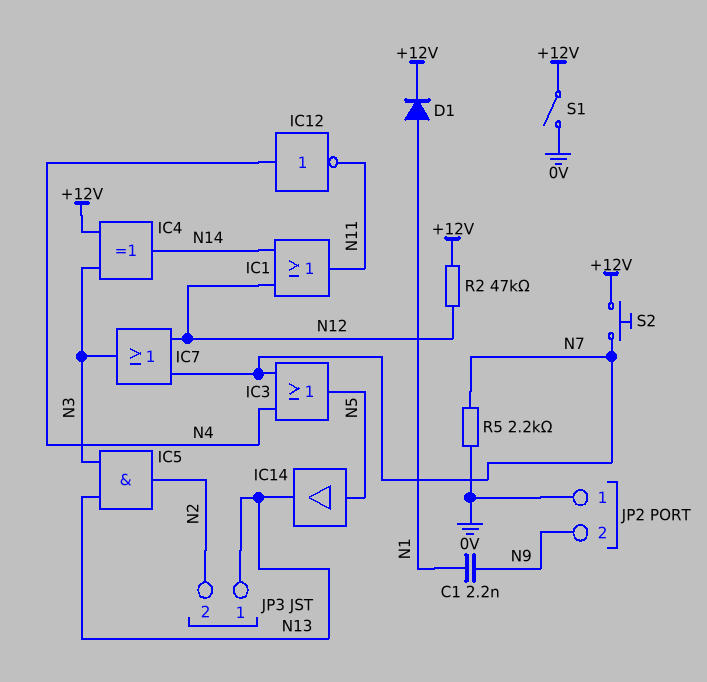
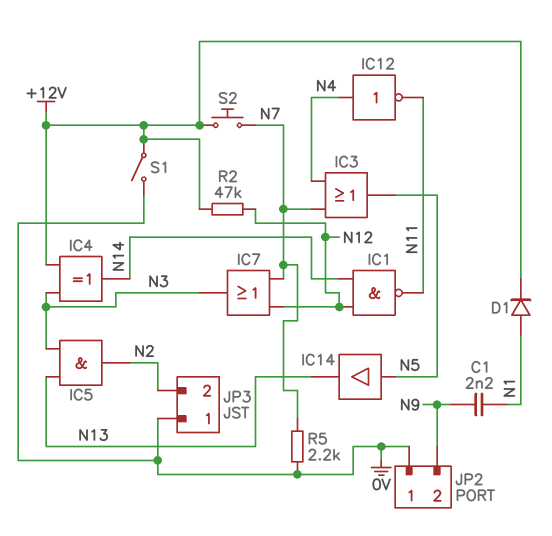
IC1: OR (in N12, in N14, out N11) -> NAND (in N12, in N14, out N11)
JP3 pin 1: N13 -> 0V

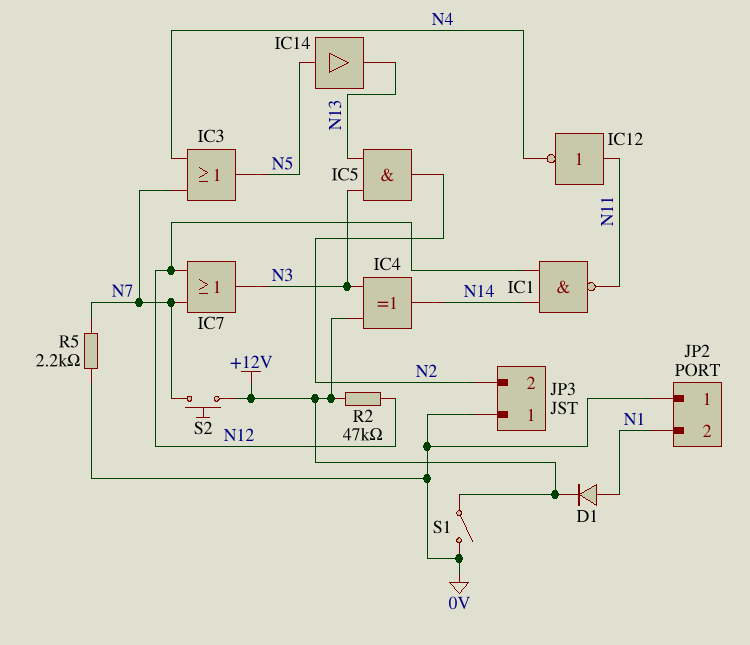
C1: 2.2nF (N1, N9) -> none
IC12: NOT (in N4, out N11) -> NOT (in N11, out N4)
JP2 pin 2: N9 -> N1

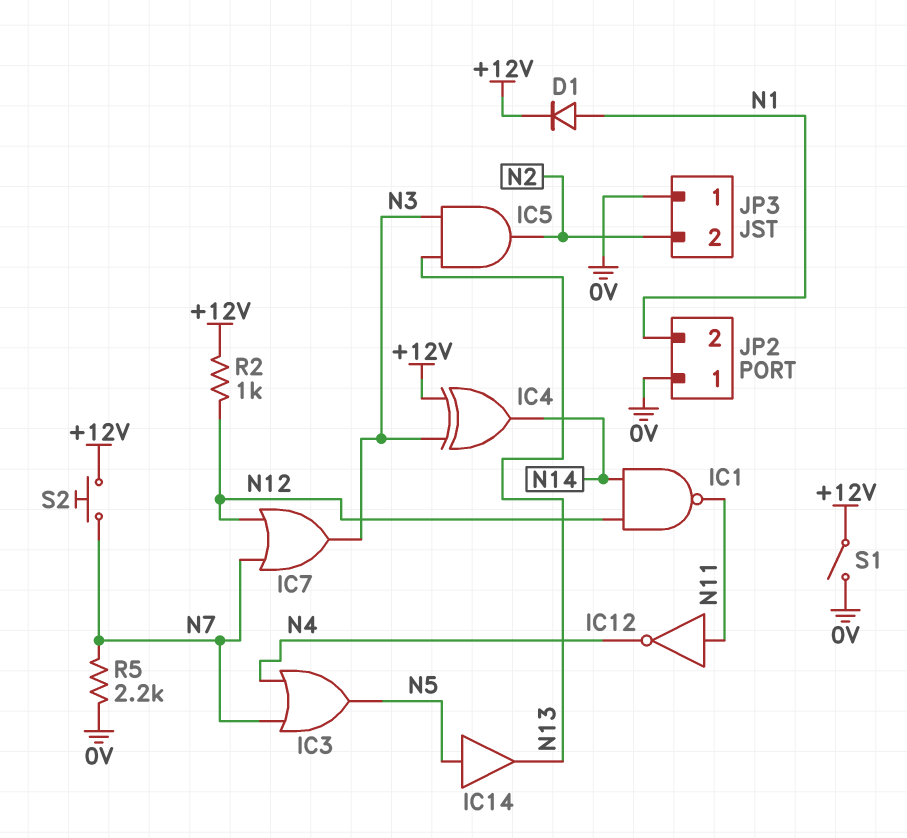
R2: 47k (+12V, N12) -> 1k (+12V, N12)

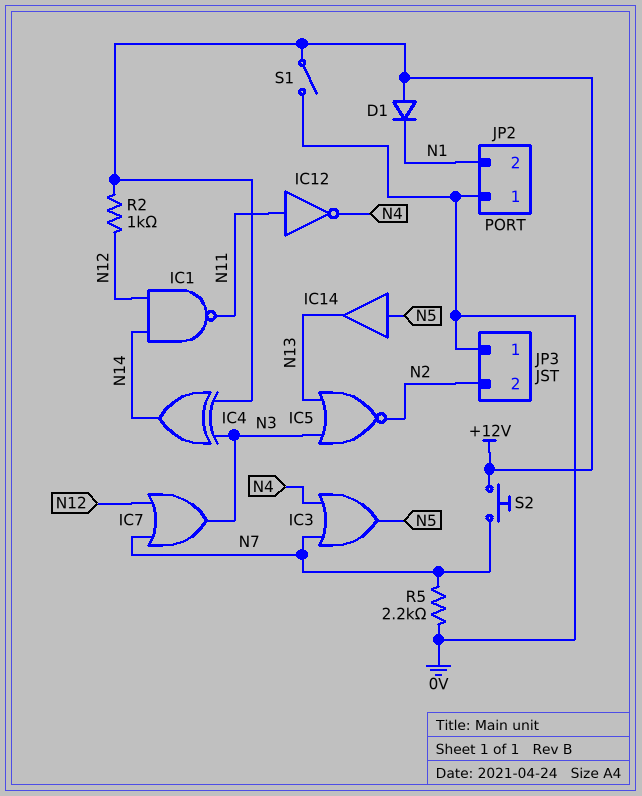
D1: diode (A N1, K +12V) -> diode (A +12V, K N1)
IC5: AND (in N3, in N13, out N2) -> NOR (in N3, in N13, out N2)

